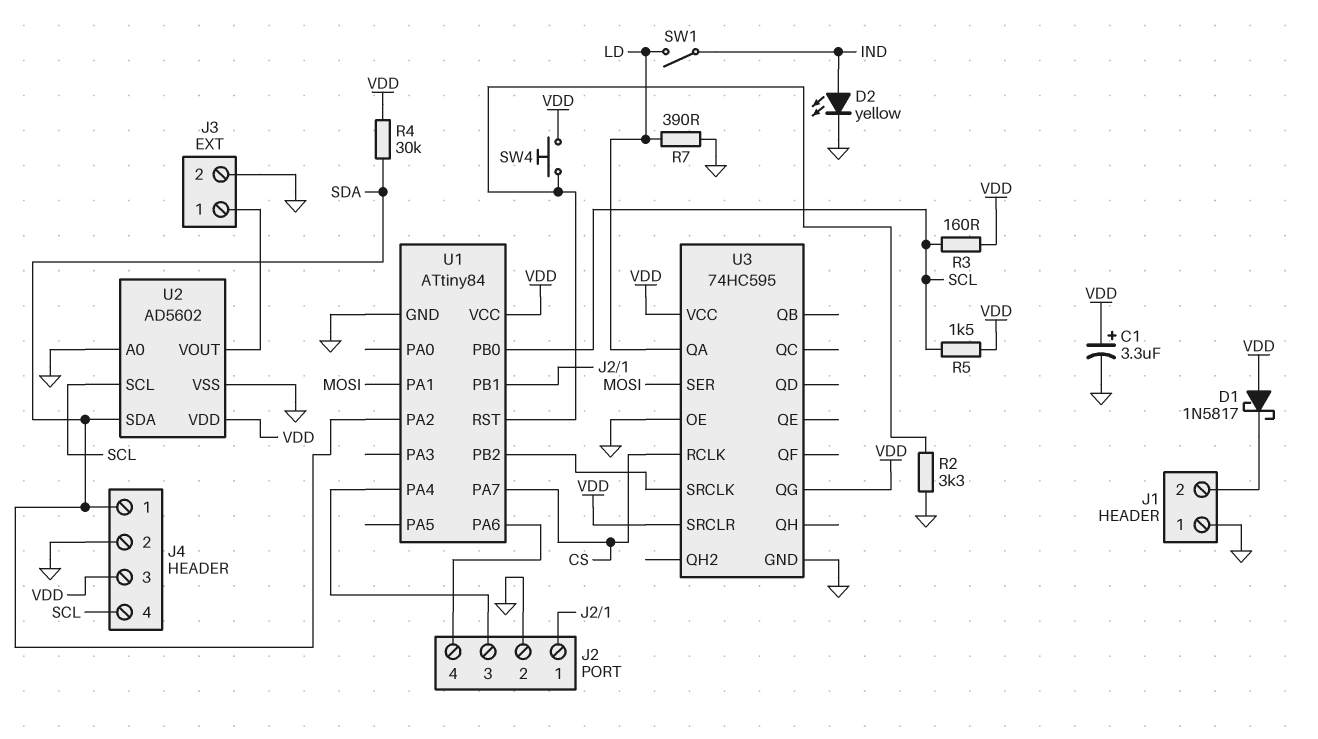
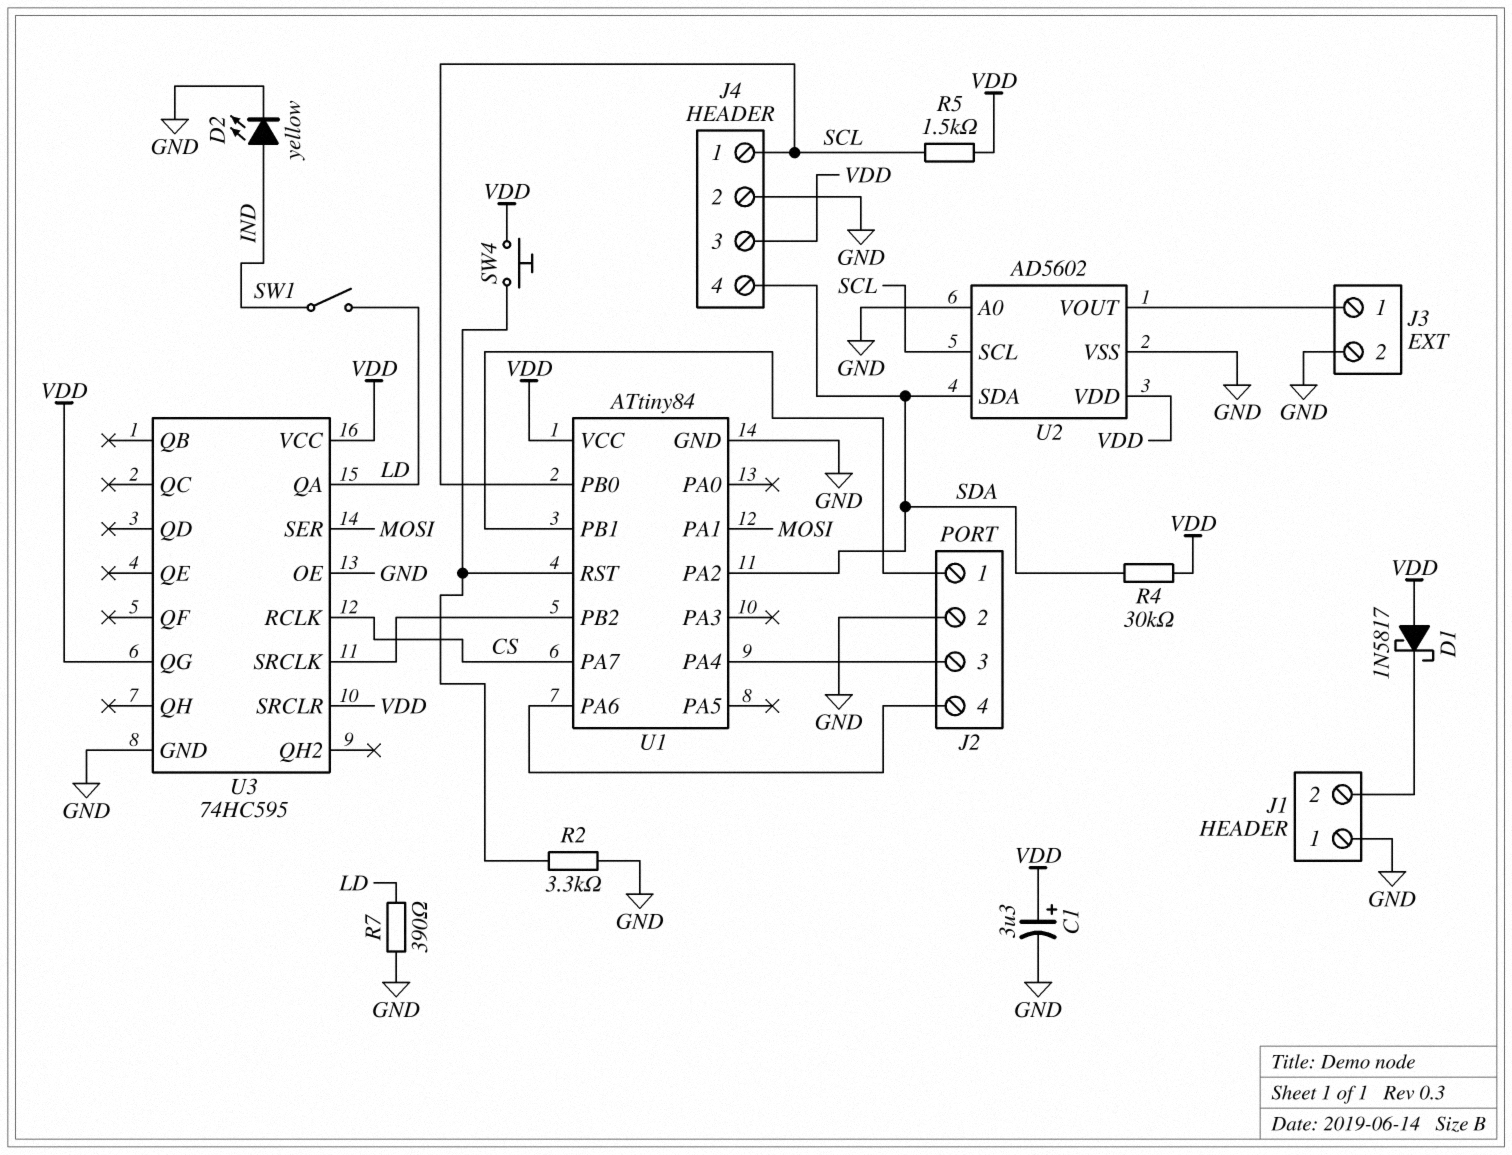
J4 pin 1: SDA -> SCL
J4 pin 4: SCL -> SDA
R3: 160 (SCL, VDD) -> none

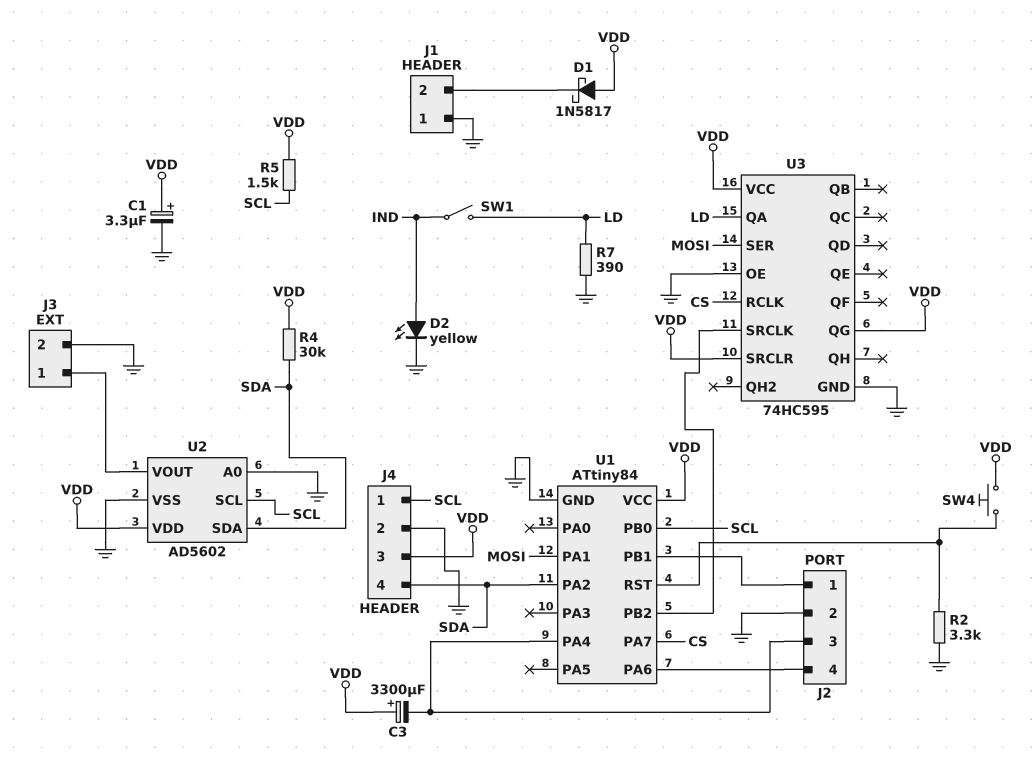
C3: none -> 3300uF (plus VDD, minus J2/3)

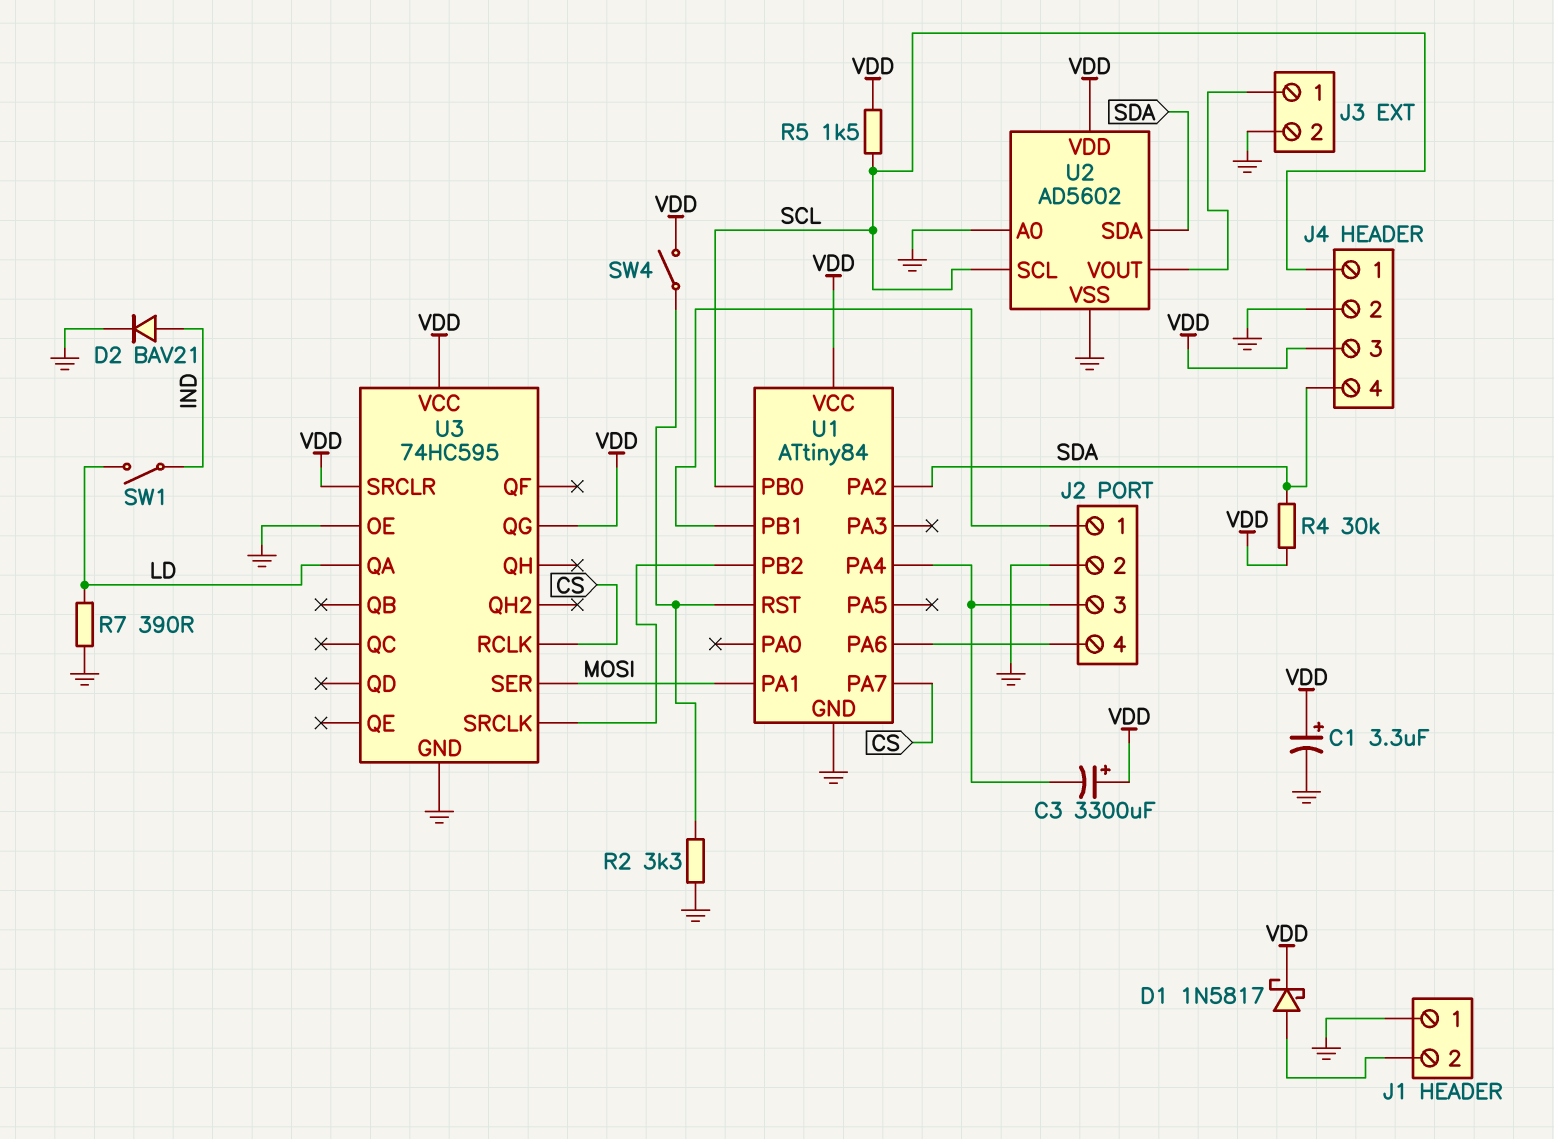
D1: schottky 1N5817 (A VDD, K J1/2) -> schottky 1N5817 (A J1/2, K VDD)
D2: LED yellow (A IND, K GND) -> diode BAV21 (A IND, K GND)
SW4: button (U1/RST, VDD) -> switch (U1/RST, VDD)

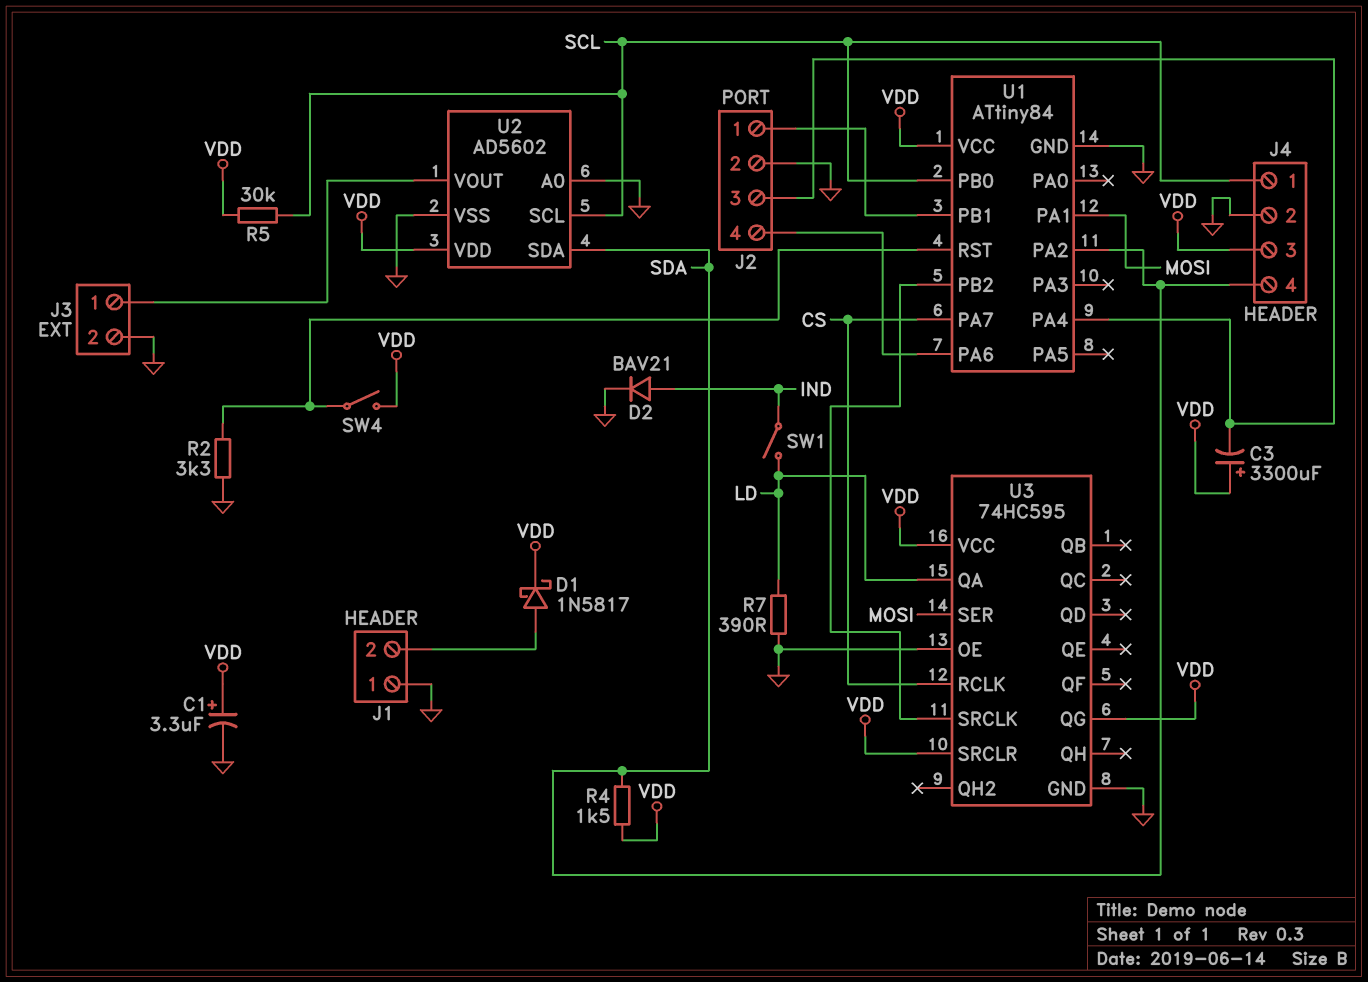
R4: 30k (SDA, VDD) -> 1.5k (SDA, VDD)
R5: 1.5k (SCL, VDD) -> 30k (SCL, VDD)

